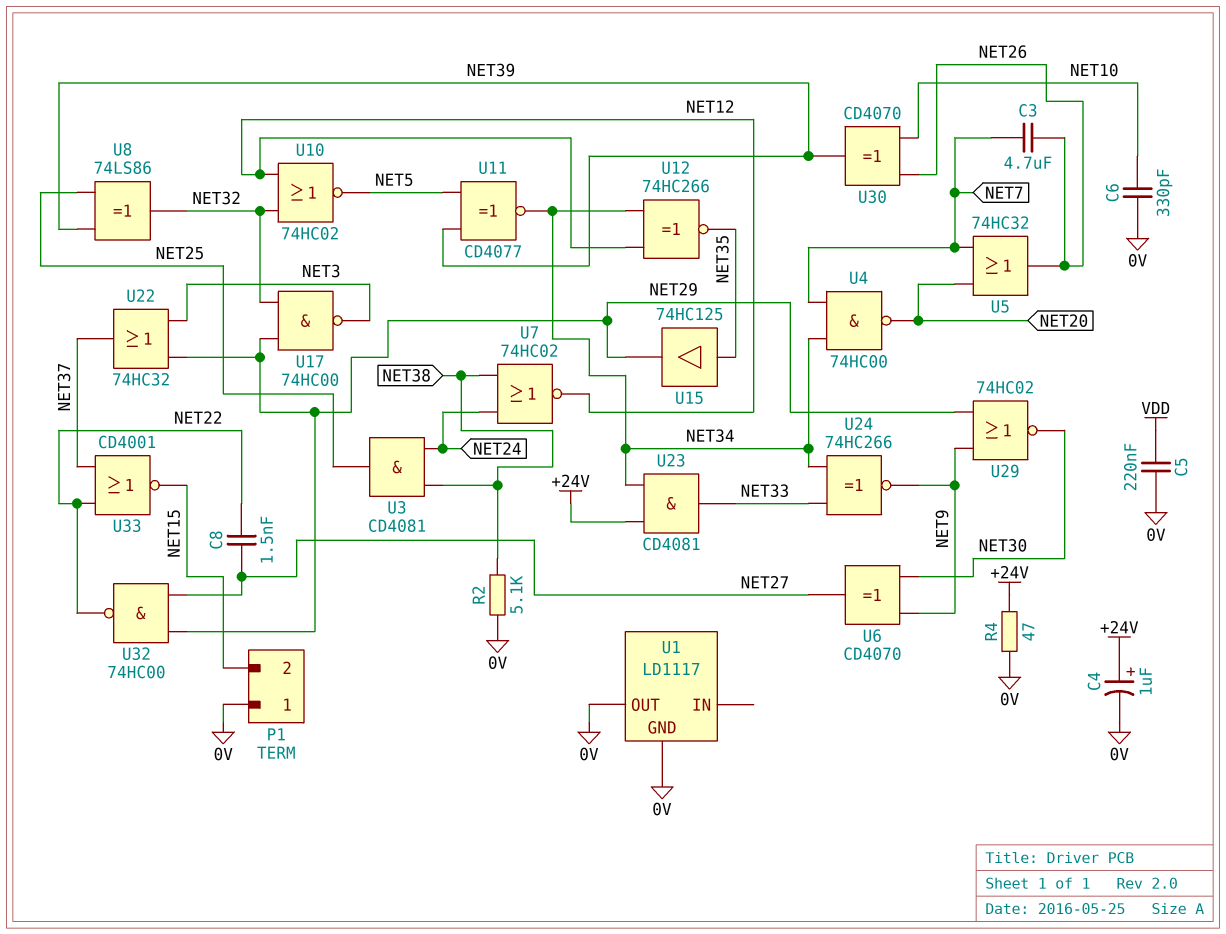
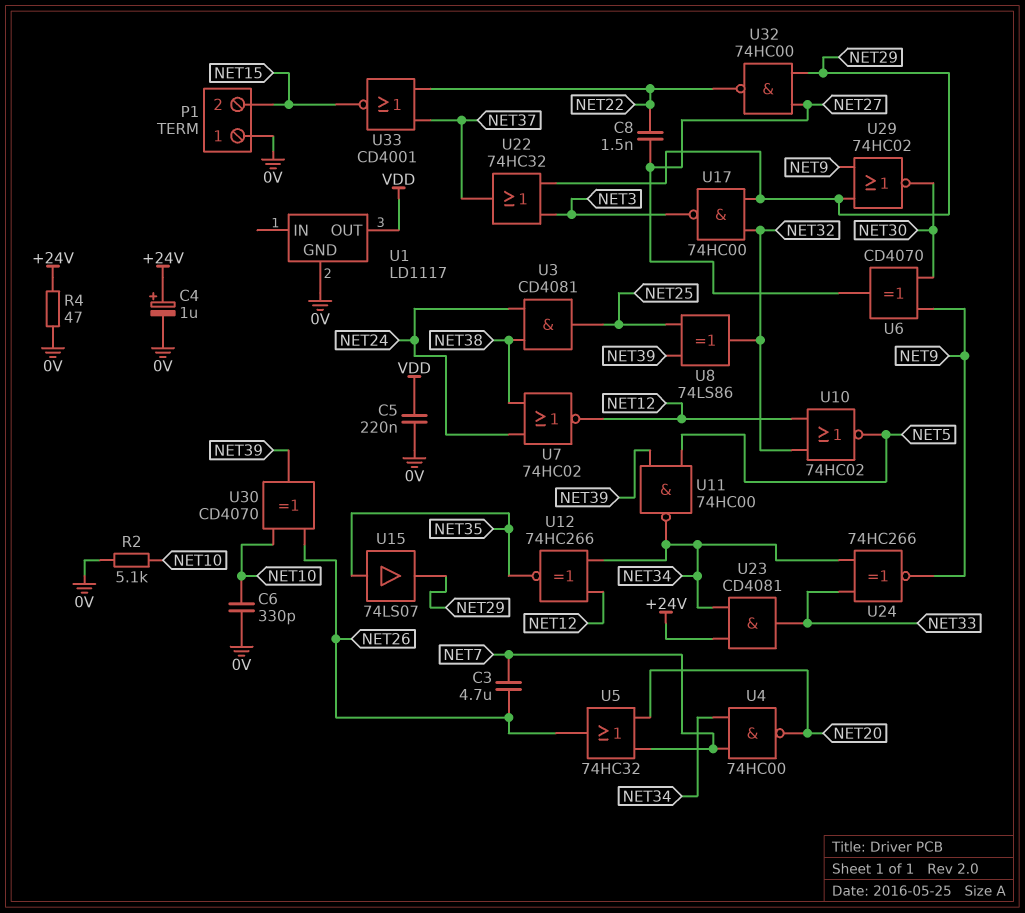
R2: 5.1k (0V, NET38) -> 5.1k (0V, NET10)
U1 pin OUT: 0V -> VDD
U11: XNOR CD4077 (in NET5, in NET39, out NET34) -> NAND 74HC00 (in NET5, in NET39, out NET34)
U15: buffer 74HC125 (in NET35, out NET29) -> buffer 74LS07 (in NET35, out NET29)

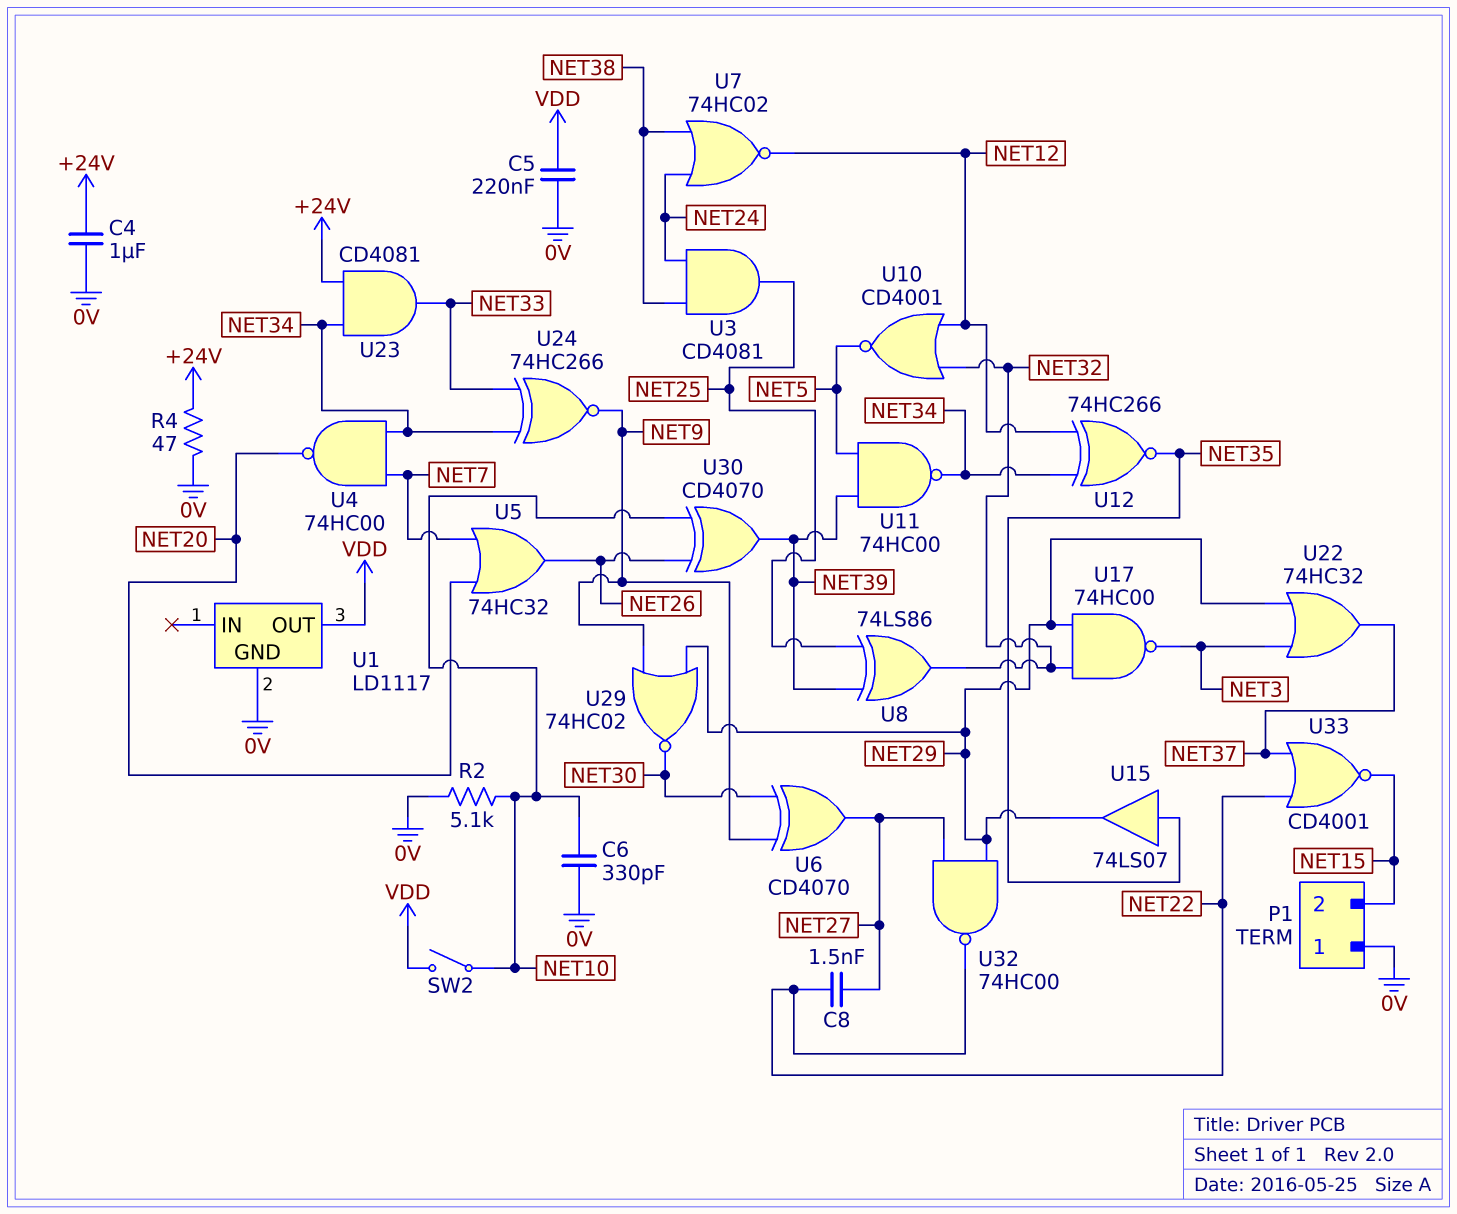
C3: 4.7uF (NET7, NET26) -> none
C4: 1uF (plus +24V, minus 0V) -> 1uF (+24V, 0V)
SW2: none -> switch (NET10, VDD)
U10: NOR 74HC02 (in NET12, in NET32, out NET5) -> NOR CD4001 (in NET12, in NET32, out NET5)

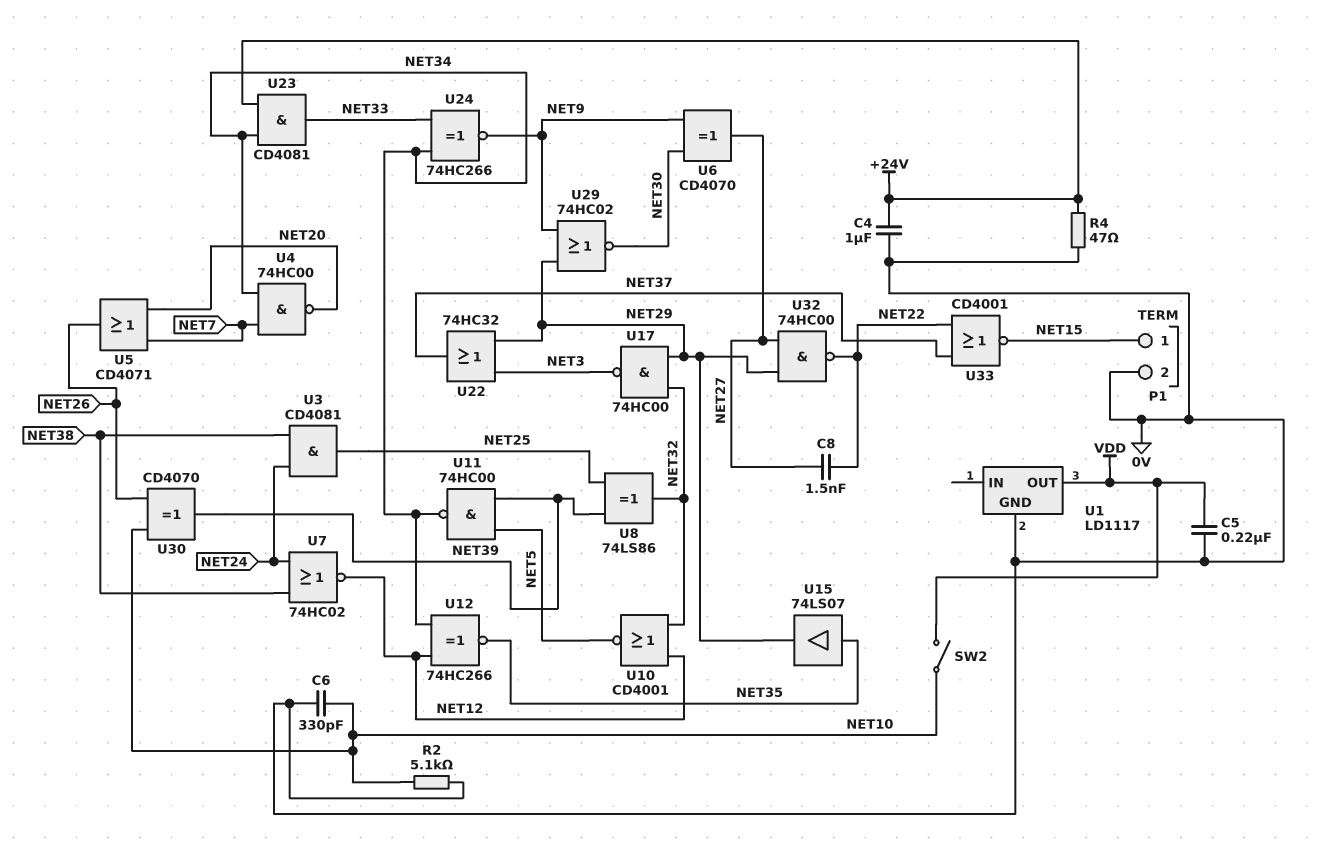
P1 pin 1: 0V -> NET15
P1 pin 2: NET15 -> 0V
U5: OR 74HC32 (in NET7, in NET20, out NET26) -> OR CD4071 (in NET7, in NET20, out NET26)

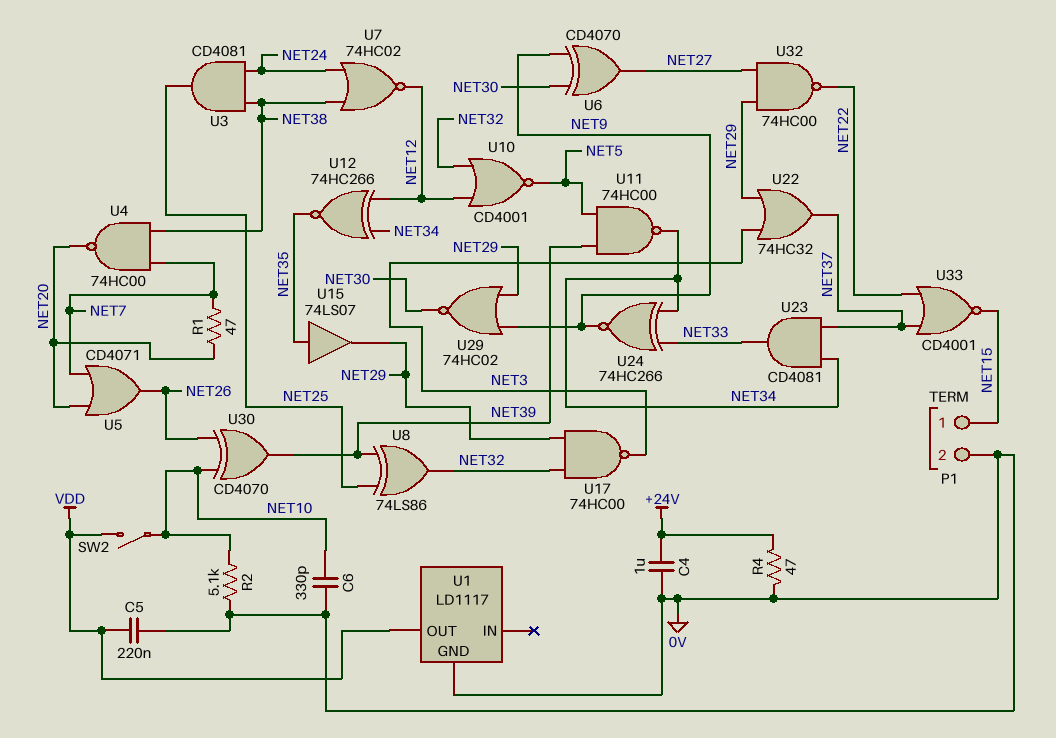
C8: 1.5nF (NET22, NET27) -> none
R1: none -> 47 (NET7, NET20)
U4: NAND 74HC00 (in NET7, in NET34, out NET20) -> NAND 74HC00 (in NET7, in NET38, out NET20)
U23: AND CD4081 (in +24V, in NET34, out NET33) -> AND CD4081 (in NET34, in NET37, out NET33)

